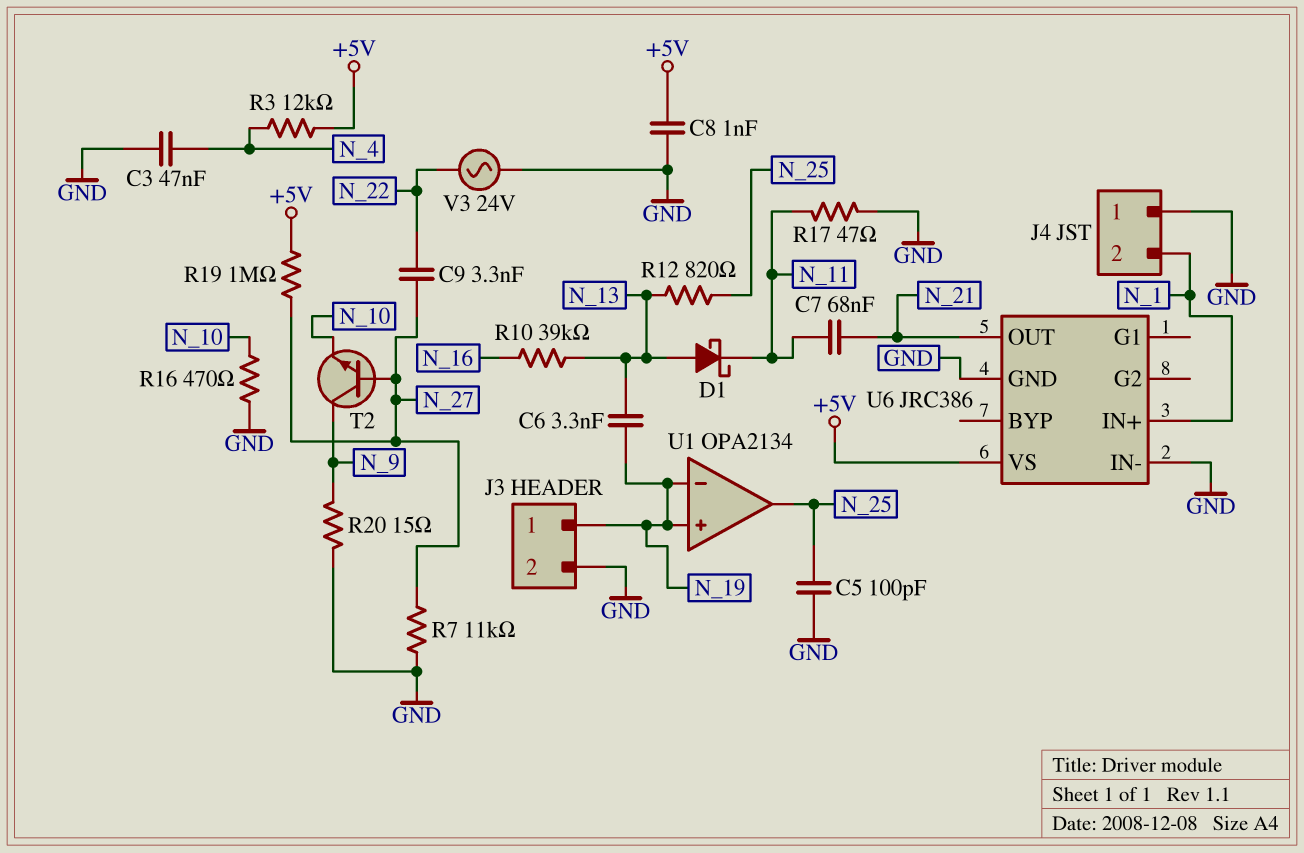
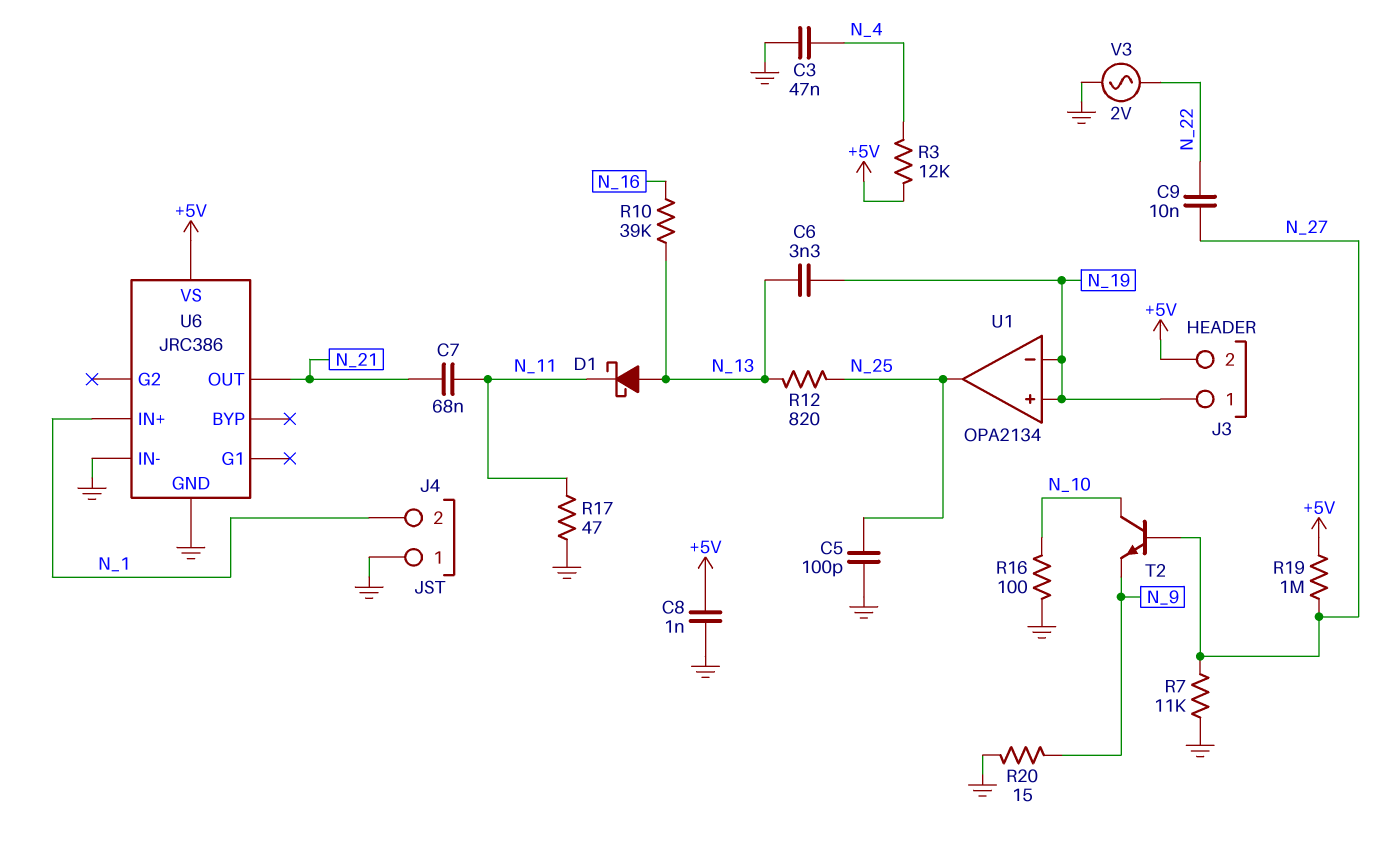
C9: 3.3nF (N_22, N_27) -> 10nF (N_22, N_27)
J3 pin 2: GND -> +5V
R16: 470 (GND, N_10) -> 100 (GND, N_10)
T2: NPN (B N_27, C N_9, E N_10) -> NPN (B N_27, C N_10, E N_9)
V3: AC 24V (GND, N_22) -> AC 2V (GND, N_22)

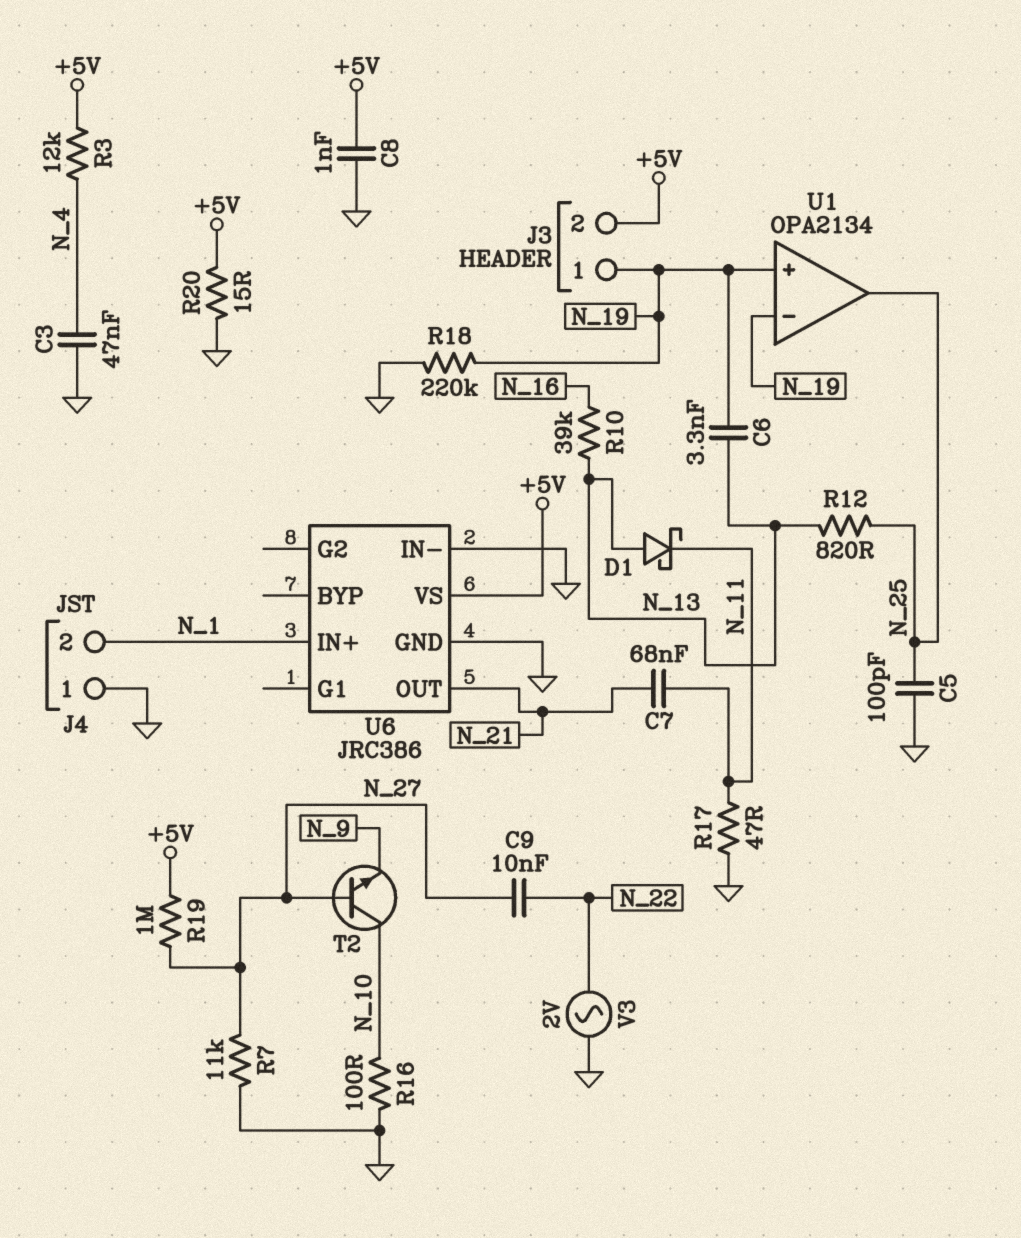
R18: none -> 220k (GND, N_19)
R20: 15 (GND, N_9) -> 15 (+5V, GND)

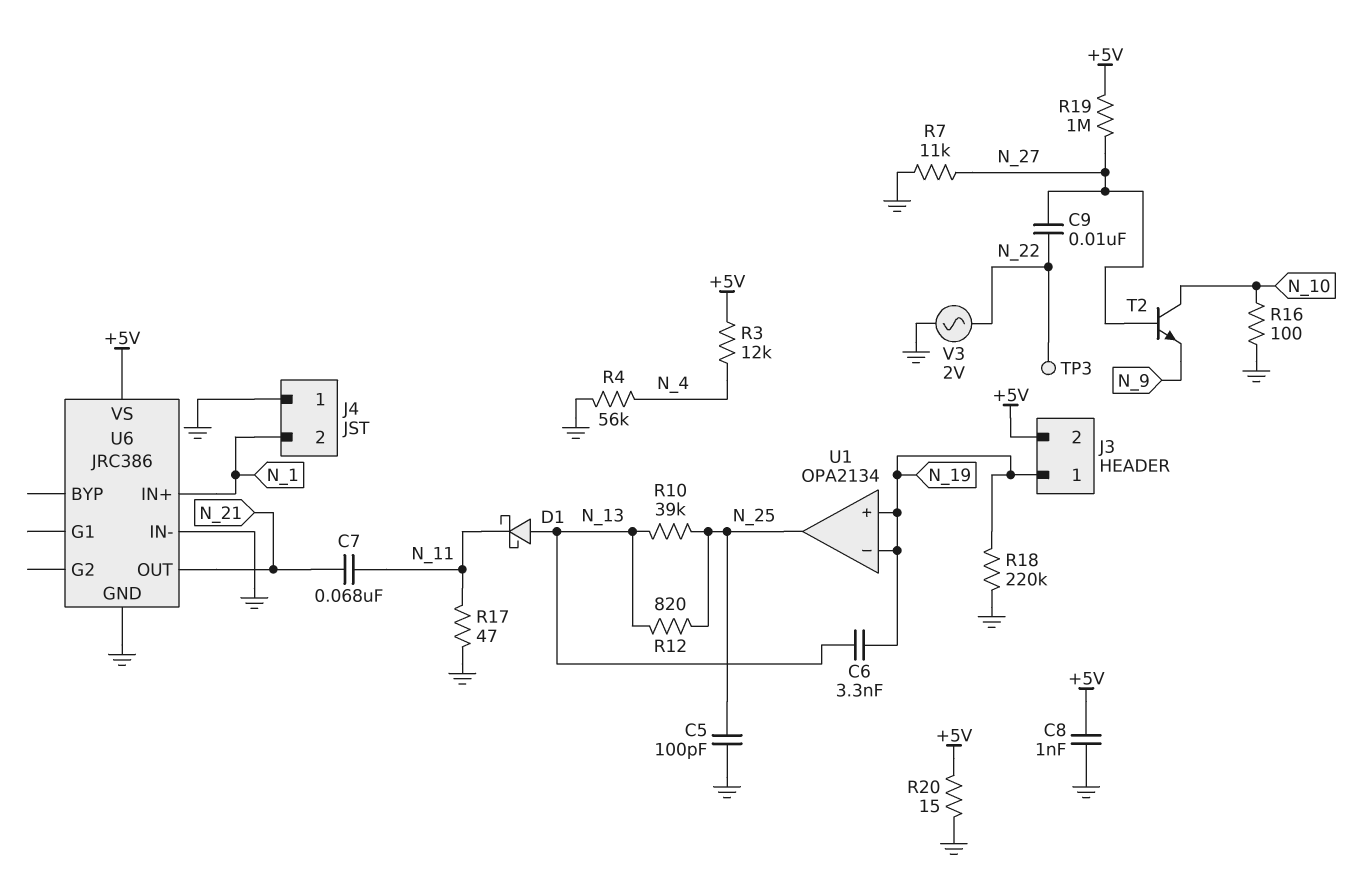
C3: 47nF (GND, N_4) -> none
R4: none -> 56k (GND, N_4)
R10: 39k (N_13, N_16) -> 39k (N_13, N_25)
TP3: none -> test point (N_22)

